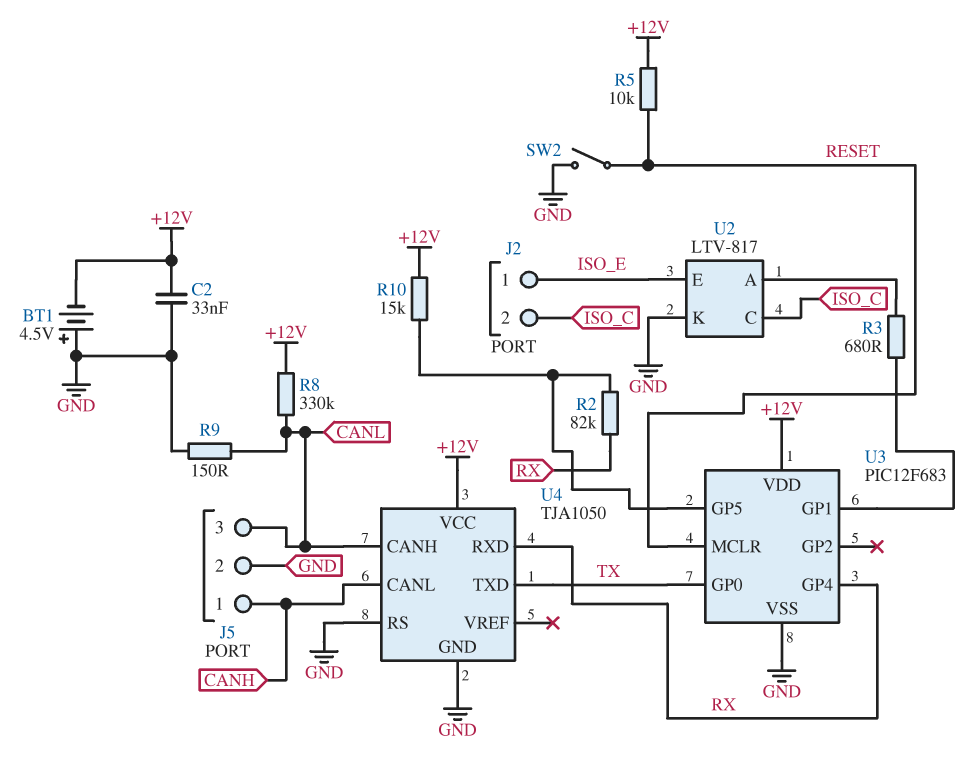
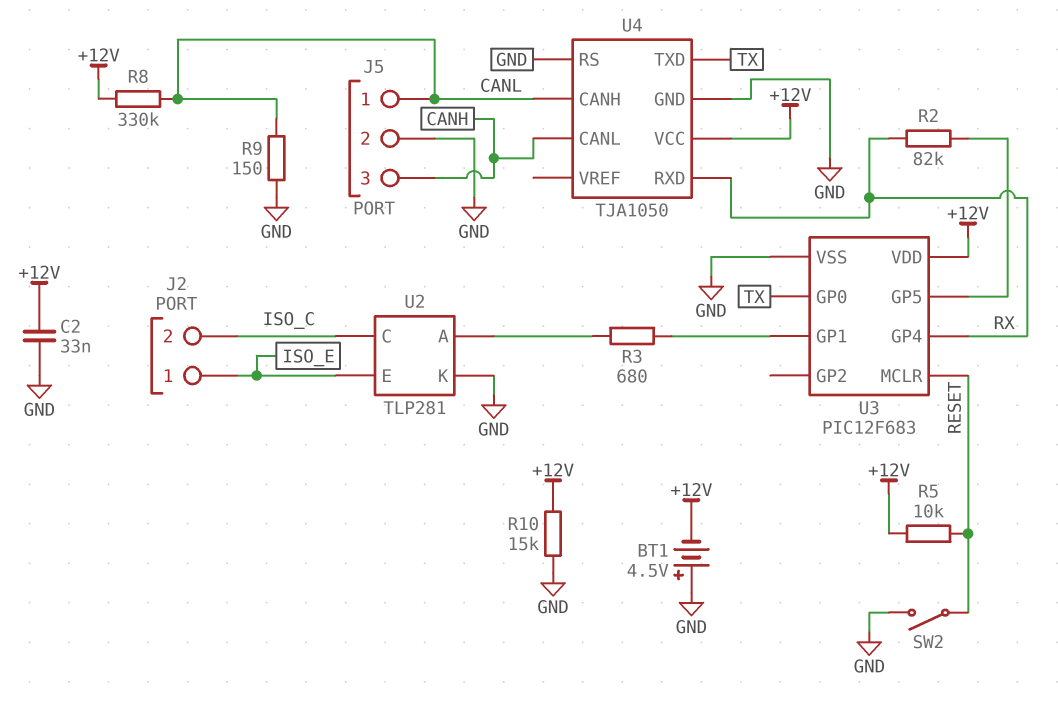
J5 pin 1: CANH -> CANL
J5 pin 3: CANL -> CANH
R10: 15k (+12V, U3/GP5) -> 15k (+12V, GND)
U2: LTV-817 -> TLP281

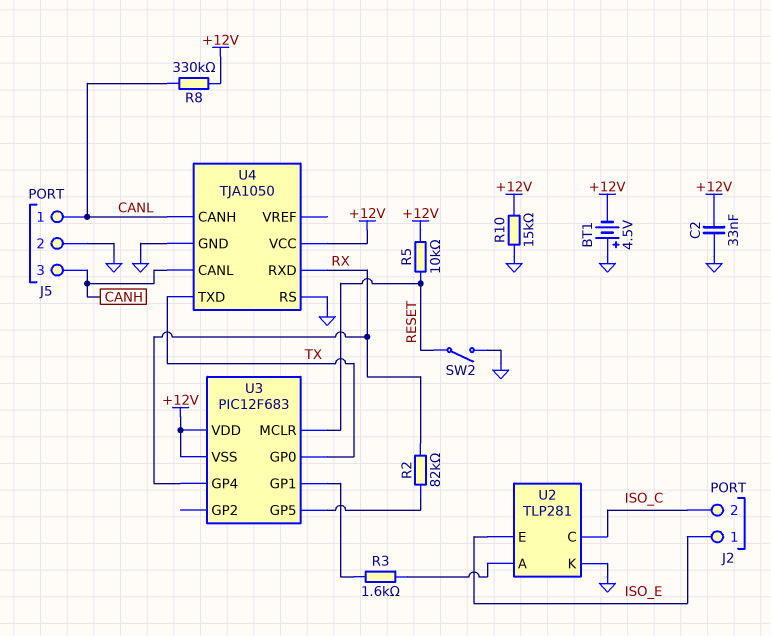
R3: 680 (U2/A, U3/GP1) -> 1.6k (U2/A, U3/GP1)
R9: 150 (CANL, GND) -> none
U3 pin VSS: GND -> +12V

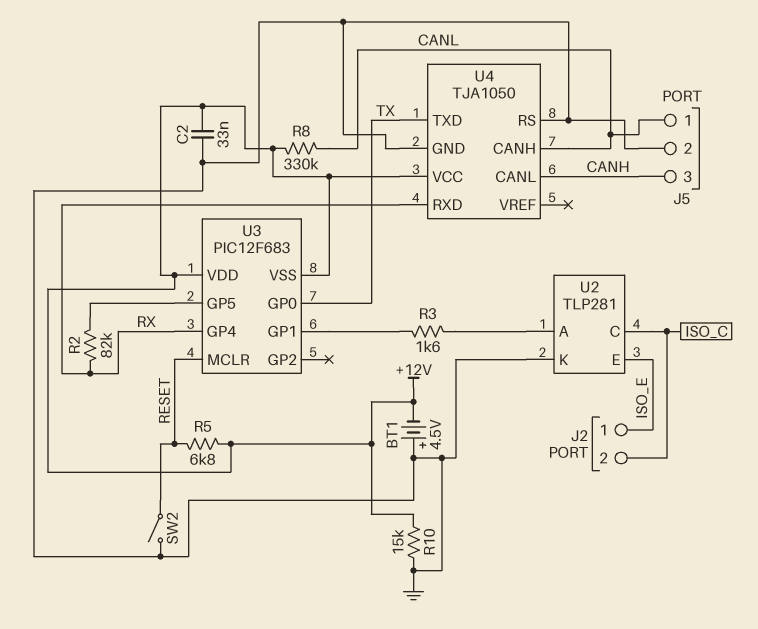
R5: 10k (+12V, RESET) -> 6.8k (+12V, RESET)

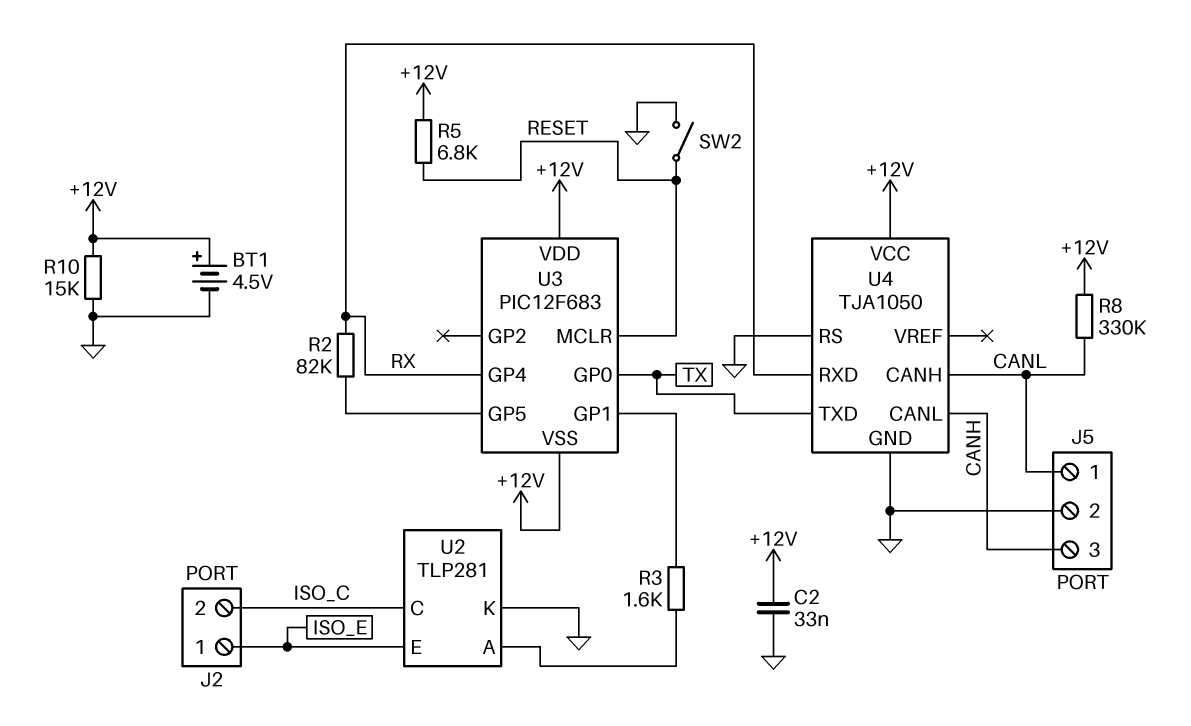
BT1: 4.5V (plus GND, minus +12V) -> 4.5V (plus +12V, minus GND)

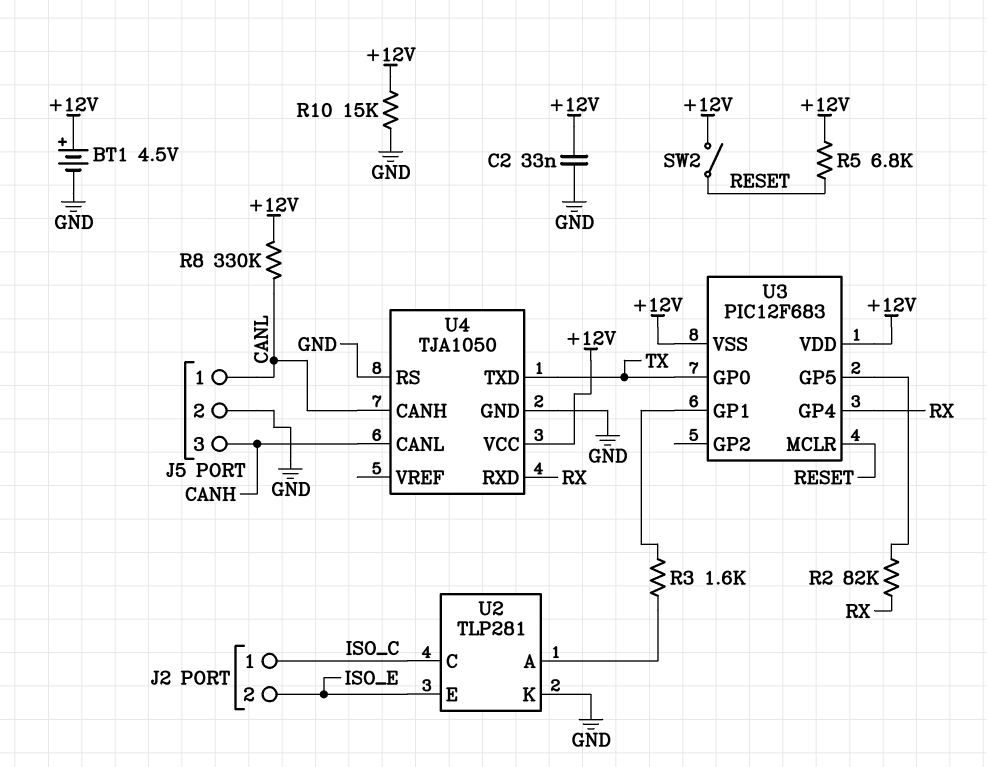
J2 pin 1: ISO_E -> ISO_C
J2 pin 2: ISO_C -> ISO_E
SW2: switch (GND, RESET) -> switch (+12V, RESET)

